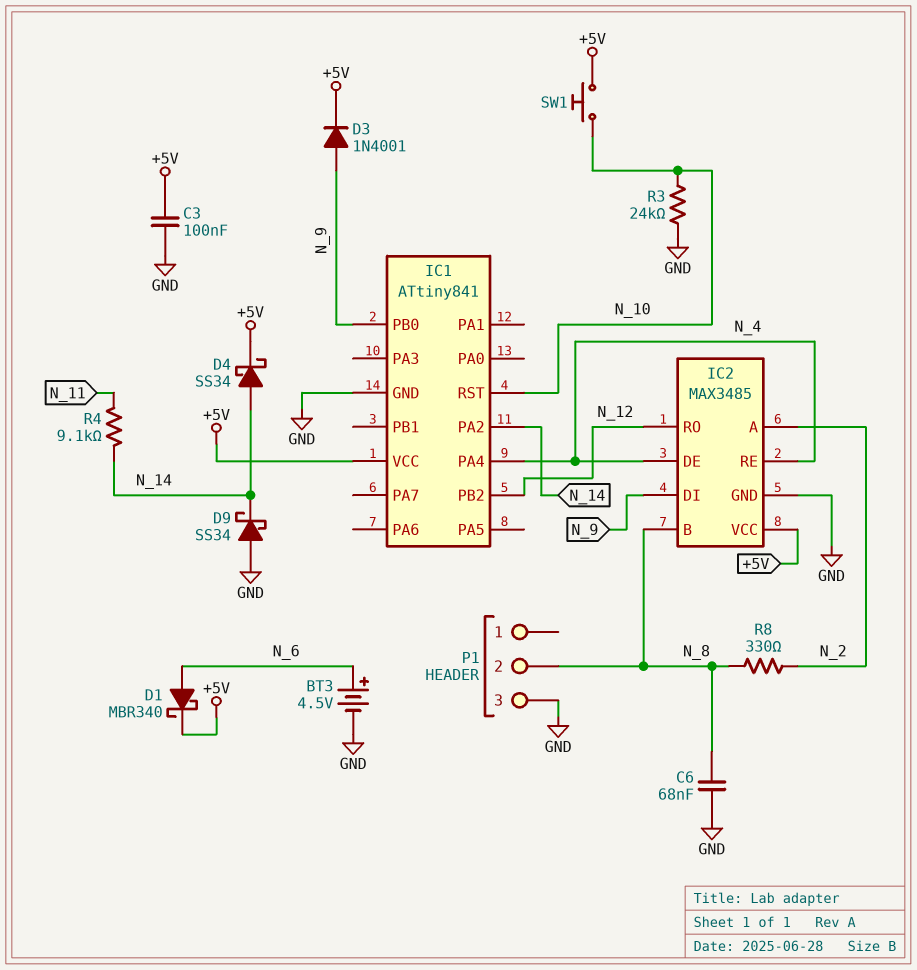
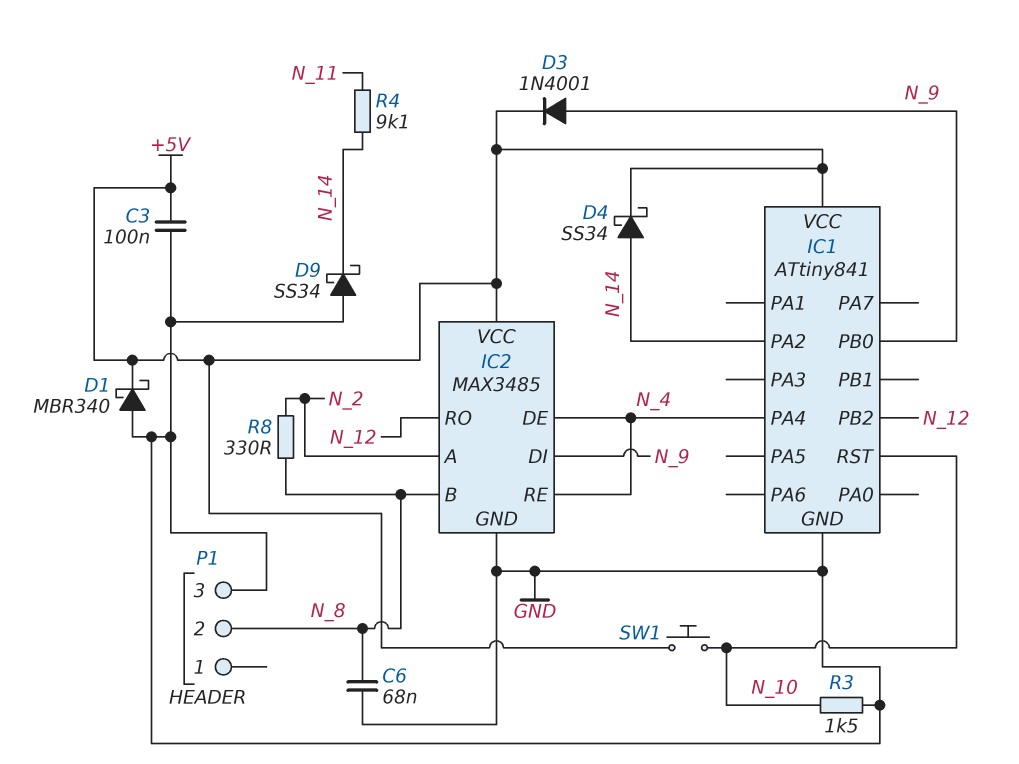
BT3: 4.5V (plus N_6, minus GND) -> none
D1: schottky MBR340 (A N_6, K +5V) -> schottky MBR340 (A GND, K +5V)
R3: 24k (GND, N_10) -> 1.5k (GND, N_10)

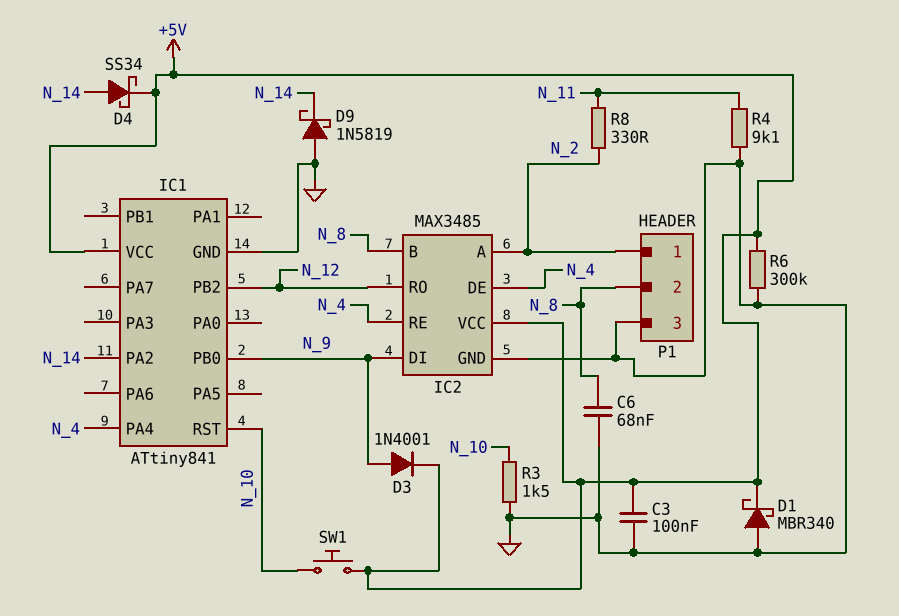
D9: schottky SS34 (A GND, K N_14) -> schottky 1N5819 (A GND, K N_14)
P1 pin 1: none -> N_2
R4: 9.1k (N_11, N_14) -> 9.1k (GND, N_11)
R6: none -> 300k (+5V, GND)
R8: 330 (N_2, N_8) -> 330 (N_2, N_11)

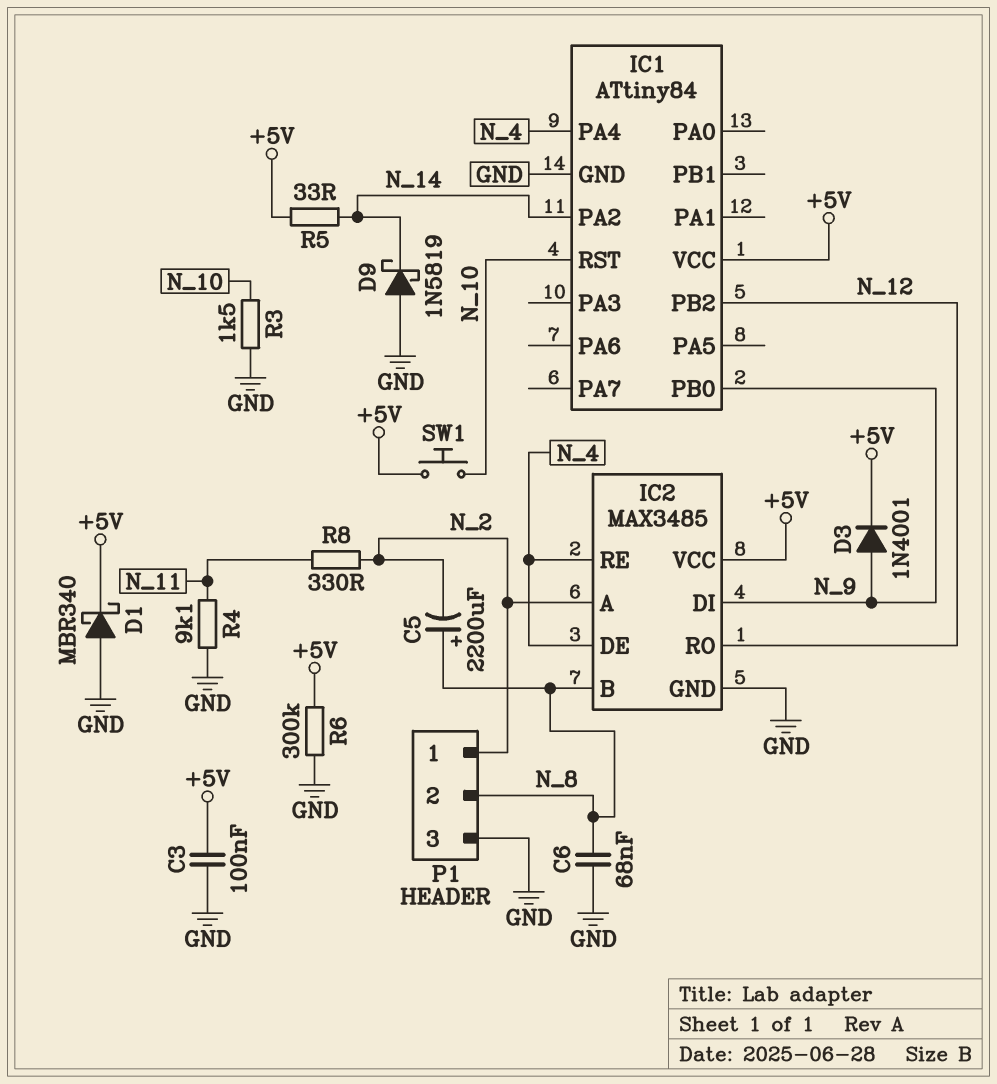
C5: none -> 2200uF (plus N_8, minus N_2)
D4: schottky SS34 (A N_14, K +5V) -> none
IC1: ATtiny841 -> ATtiny84
R5: none -> 33 (+5V, N_14)

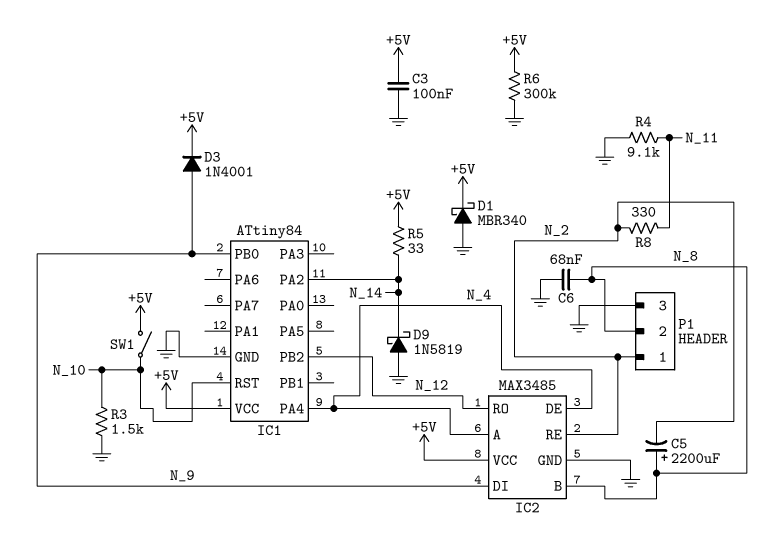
IC2 pin A: N_2 -> N_4
IC2 pin RE: N_4 -> N_2
SW1: button (+5V, N_10) -> switch (+5V, N_10)

